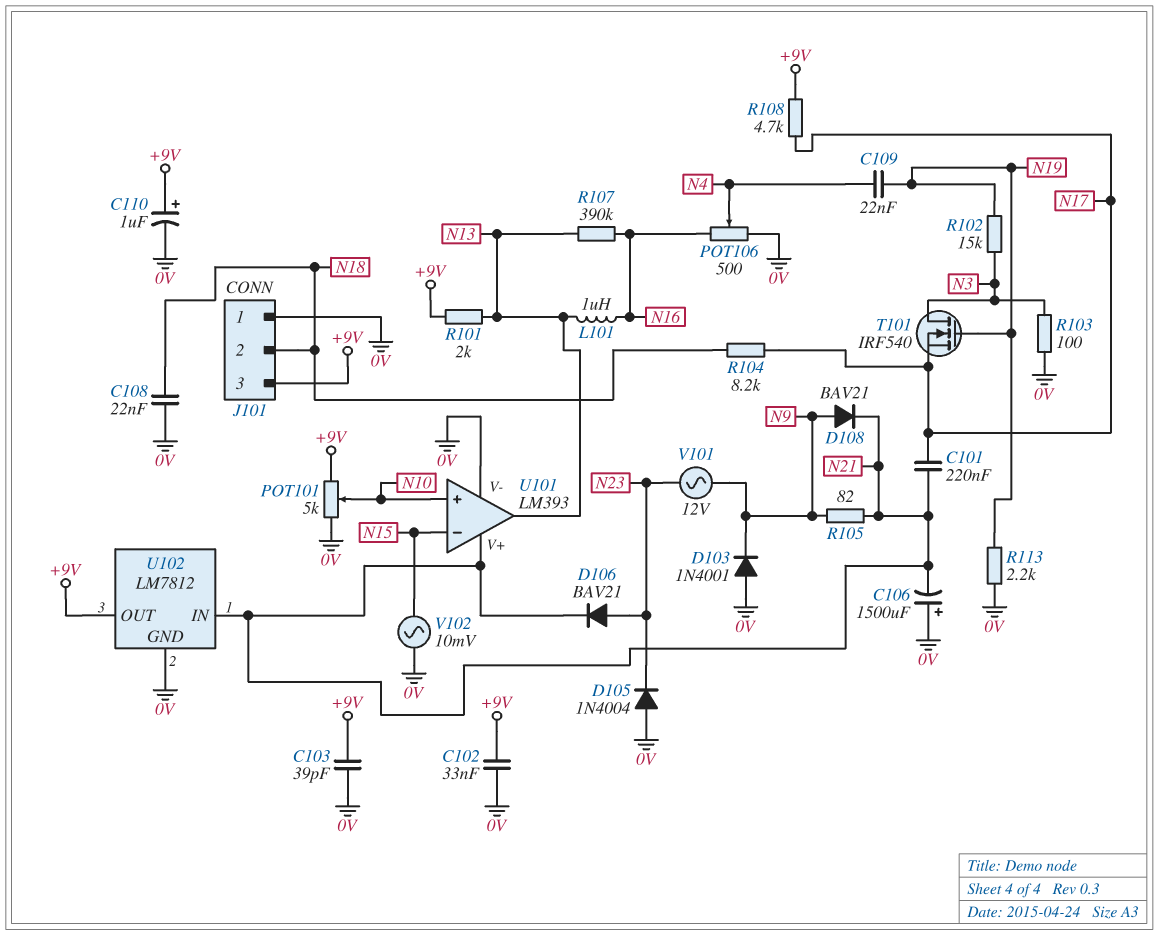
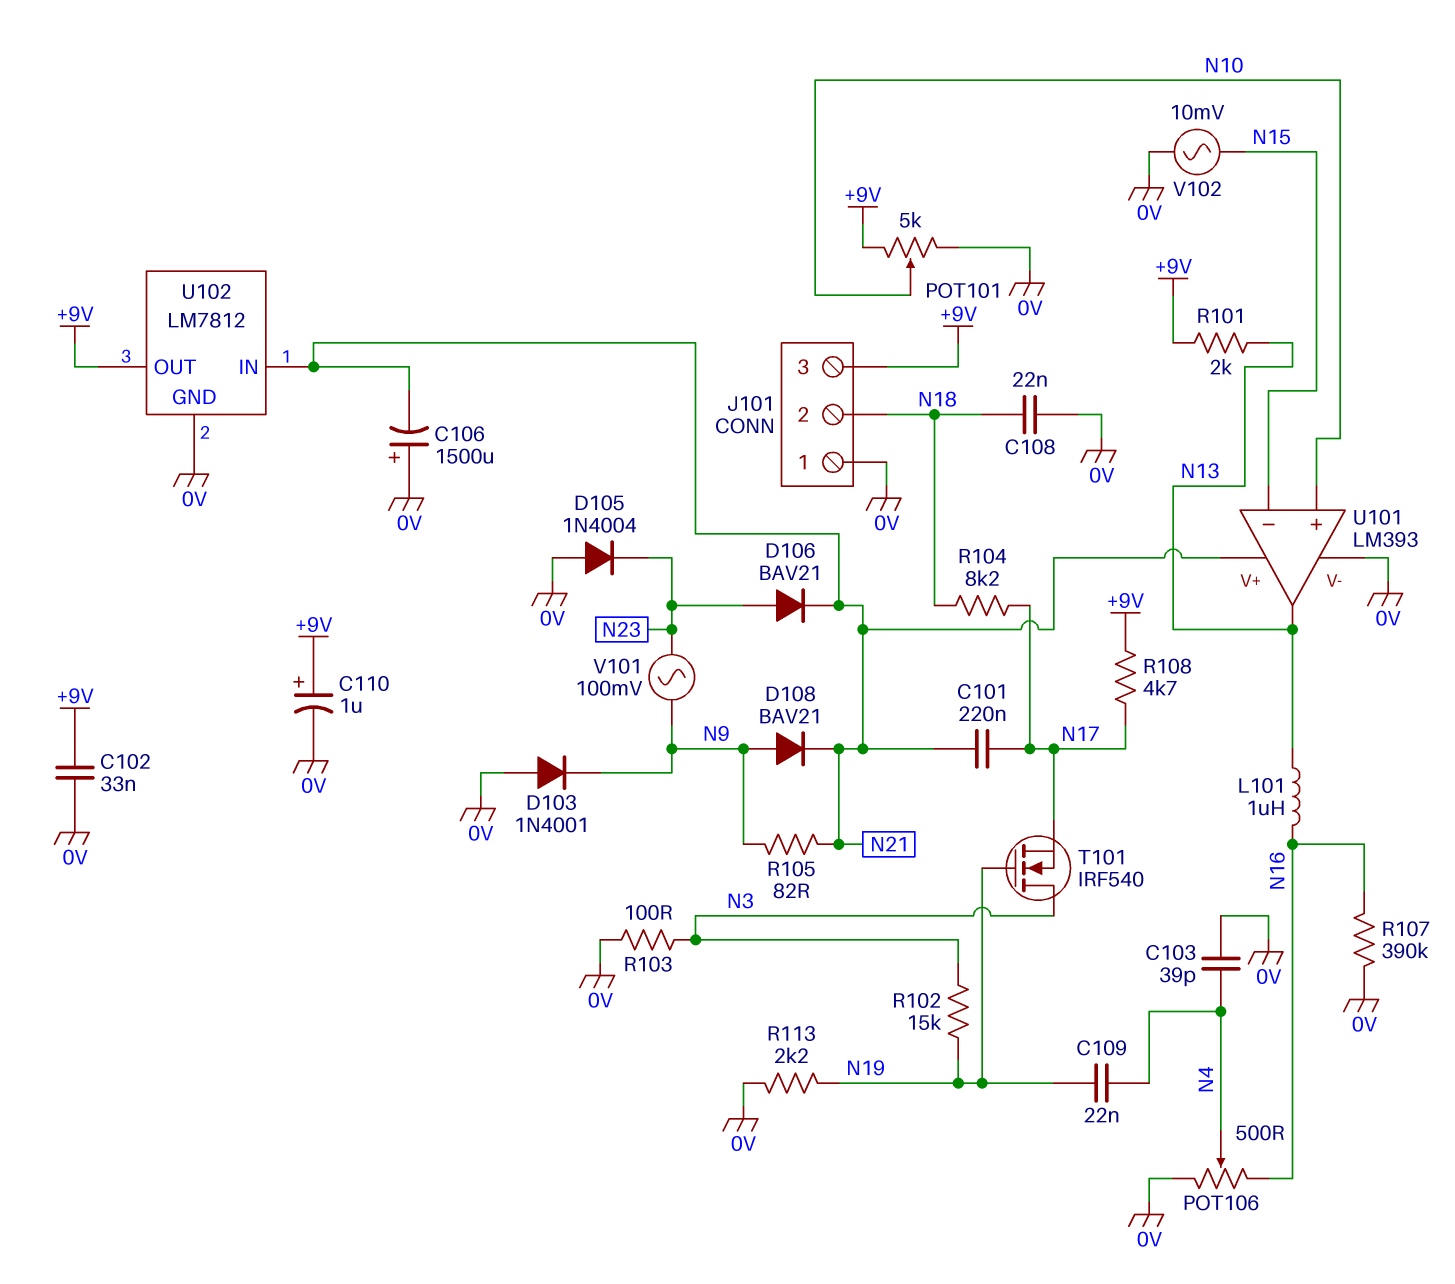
C103: 39pF (+9V, 0V) -> 39pF (0V, N4)
R107: 390k (N13, N16) -> 390k (0V, N16)
V101: AC 12V (N9, N23) -> AC 100mV (N9, N23)

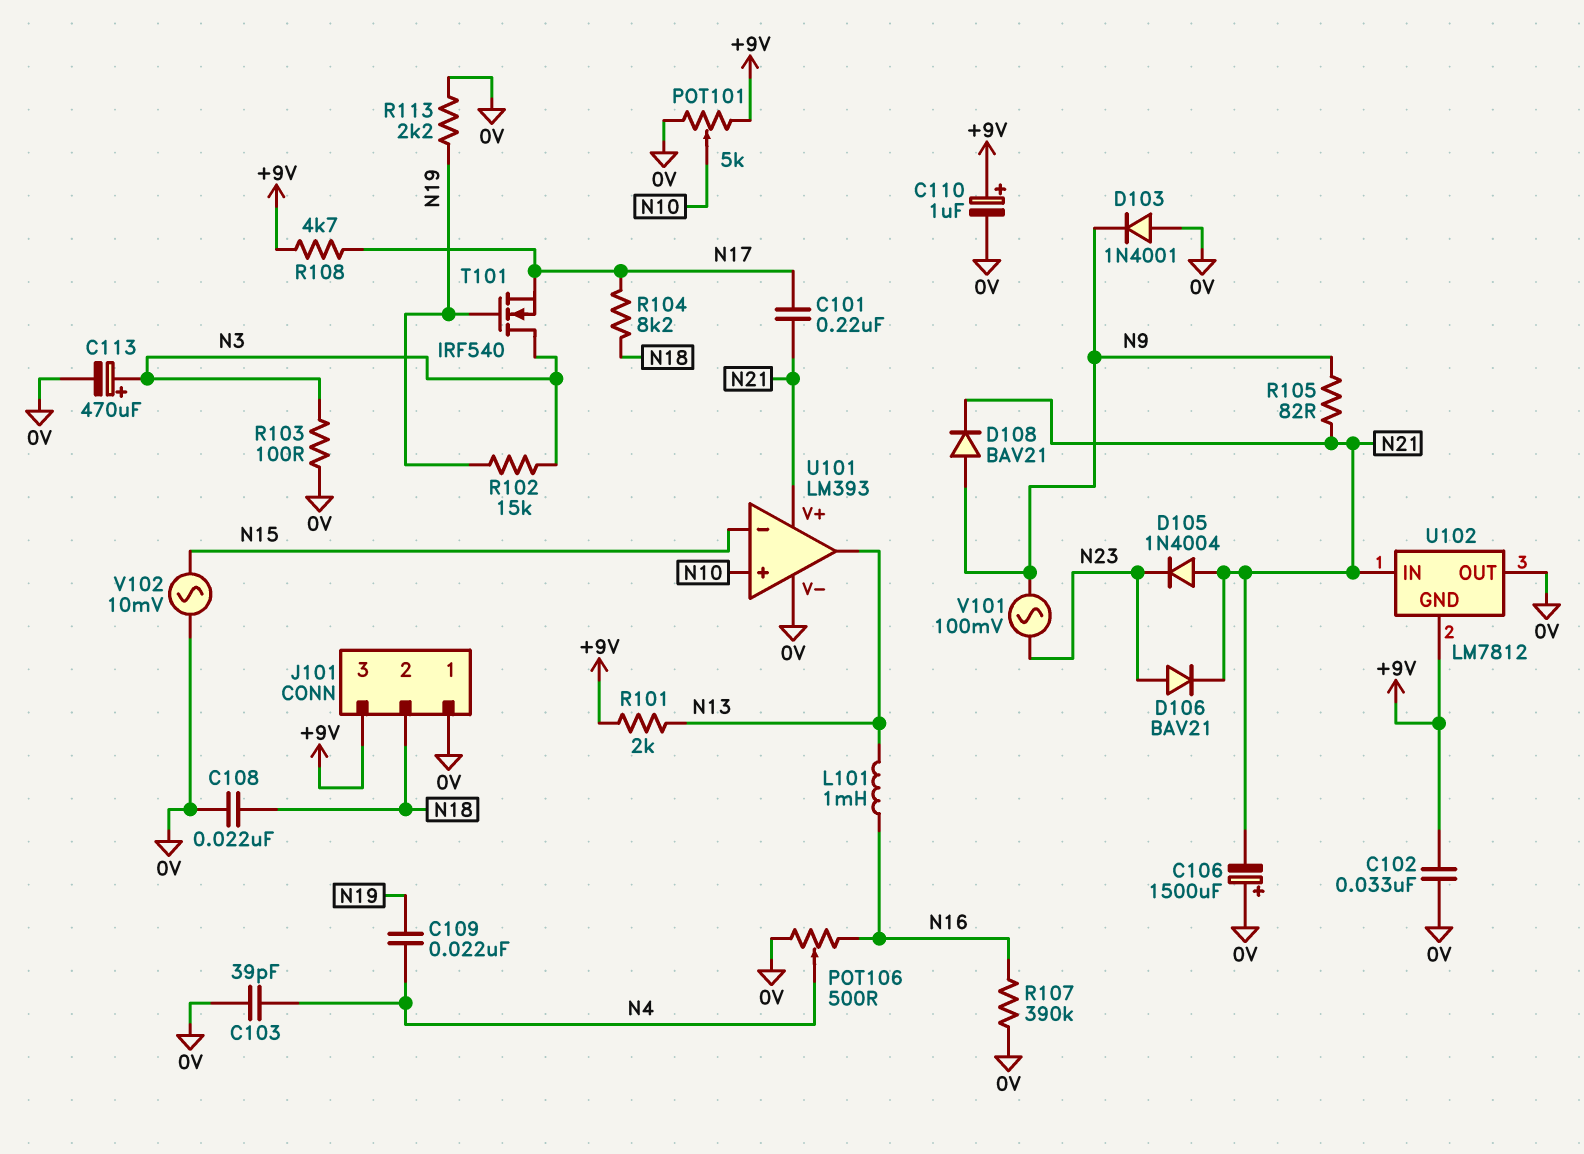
C113: none -> 470uF (plus N3, minus 0V)
D105: diode 1N4004 (A 0V, K N23) -> diode 1N4004 (A N21, K N23)
L101: 1uH (N13, N16) -> 1mH (N13, N16)
U102 pin GND: 0V -> +9V
U102 pin OUT: +9V -> 0V

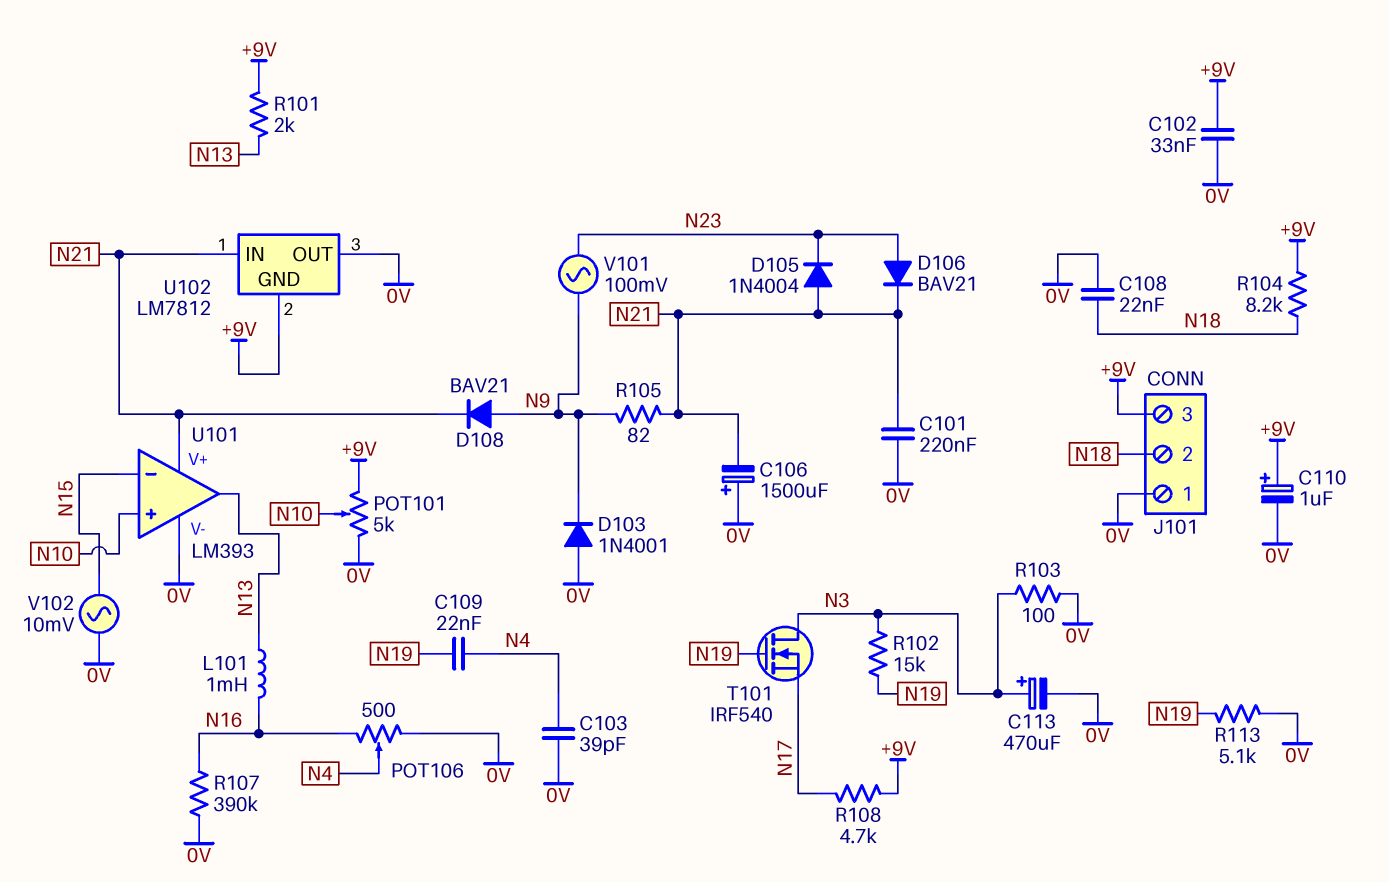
C101: 220nF (N17, N21) -> 220nF (0V, N21)
R104: 8.2k (N17, N18) -> 8.2k (+9V, N18)
R113: 2.2k (0V, N19) -> 5.1k (0V, N19)

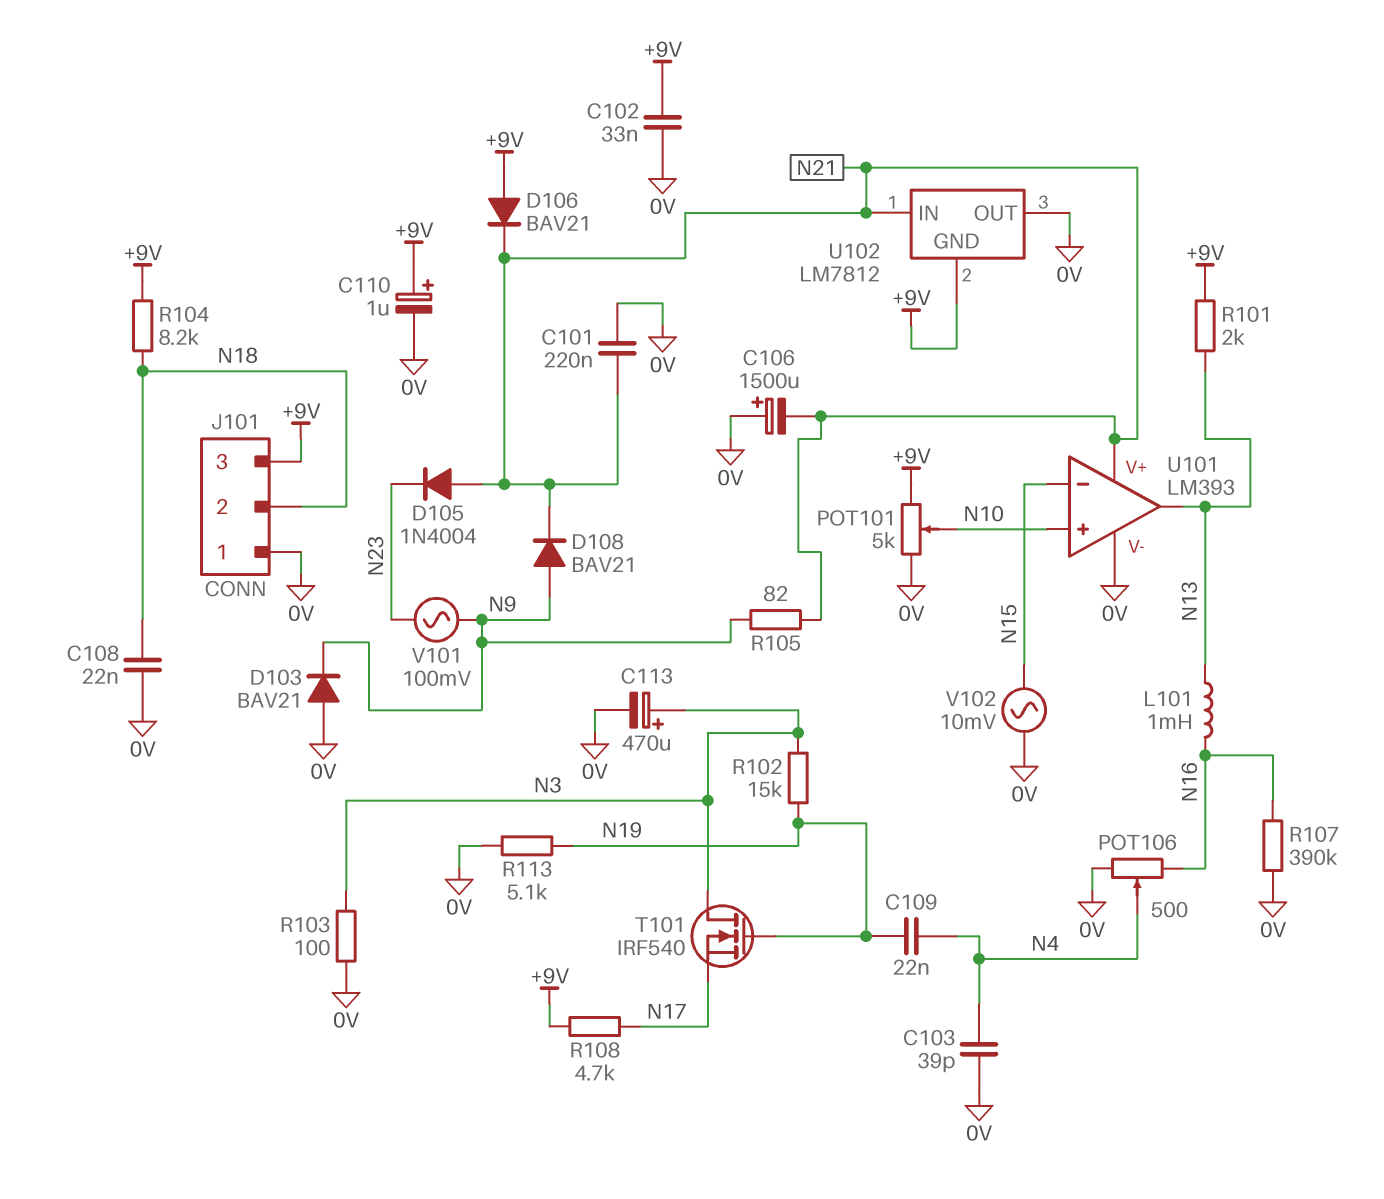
D103: diode 1N4001 (A 0V, K N9) -> diode BAV21 (A 0V, K N9)
D106: diode BAV21 (A N23, K N21) -> diode BAV21 (A +9V, K N21)

